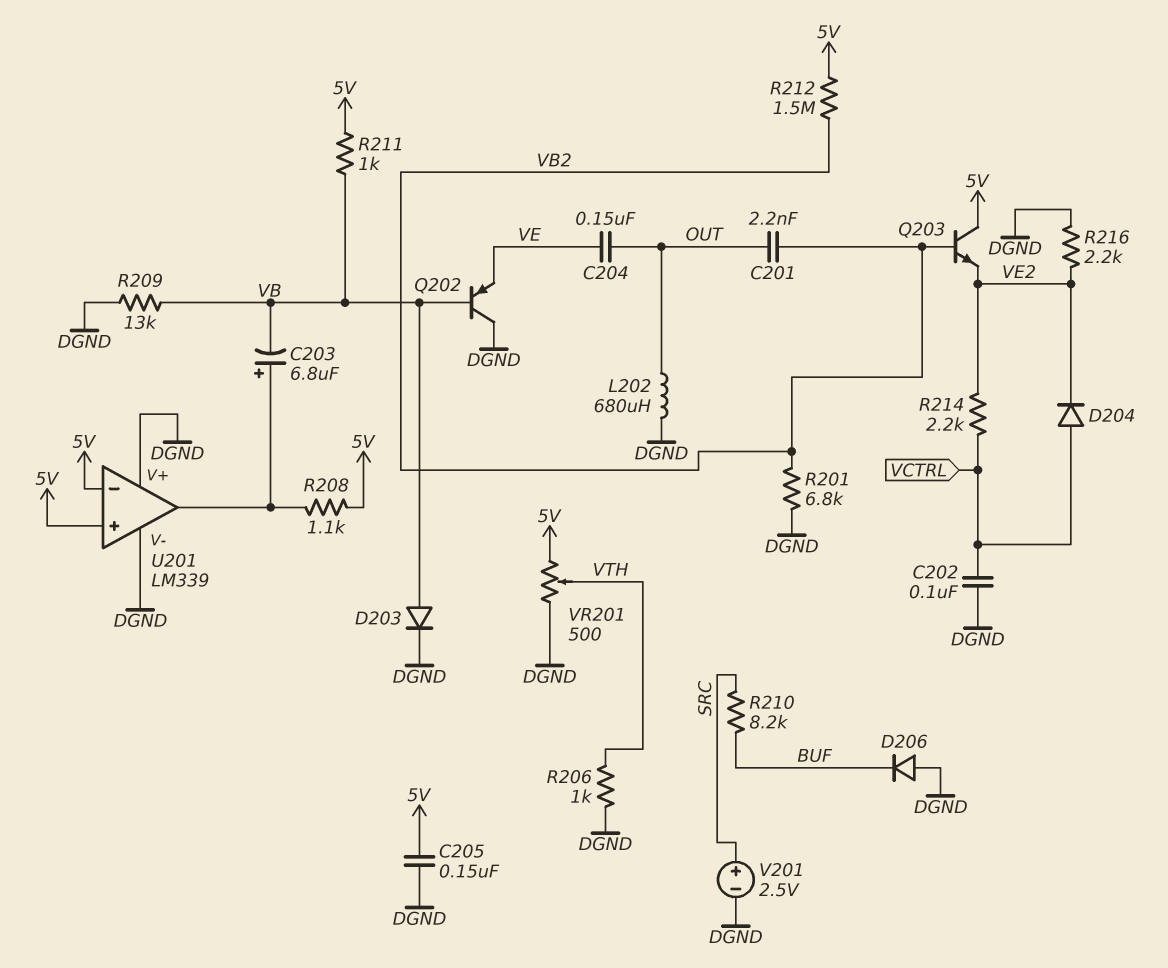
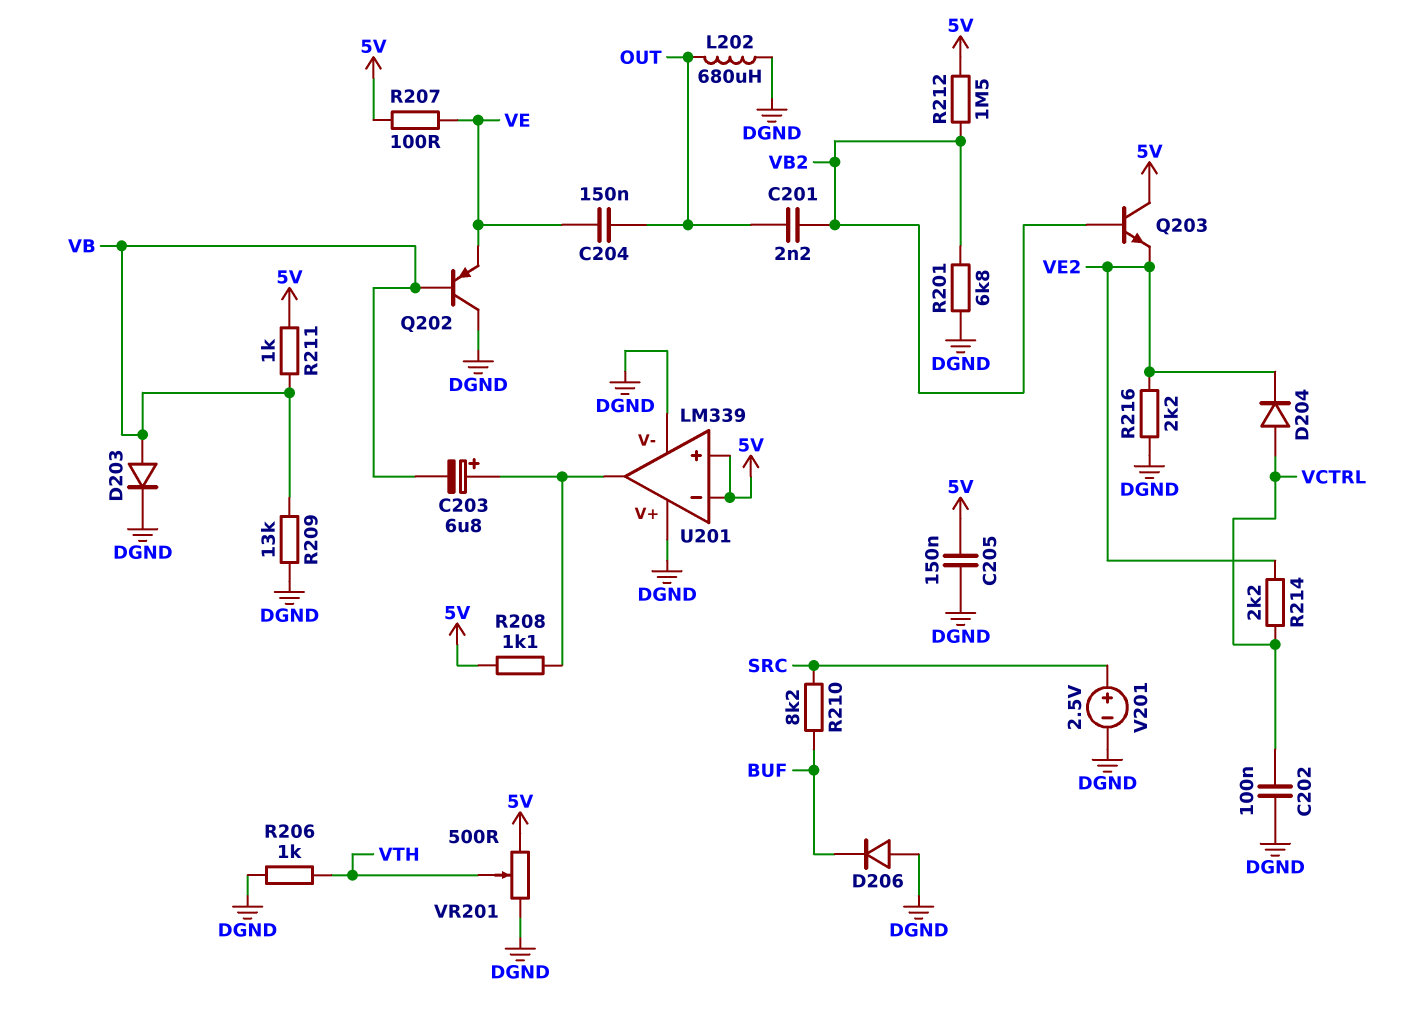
R207: none -> 100 (5V, VE)

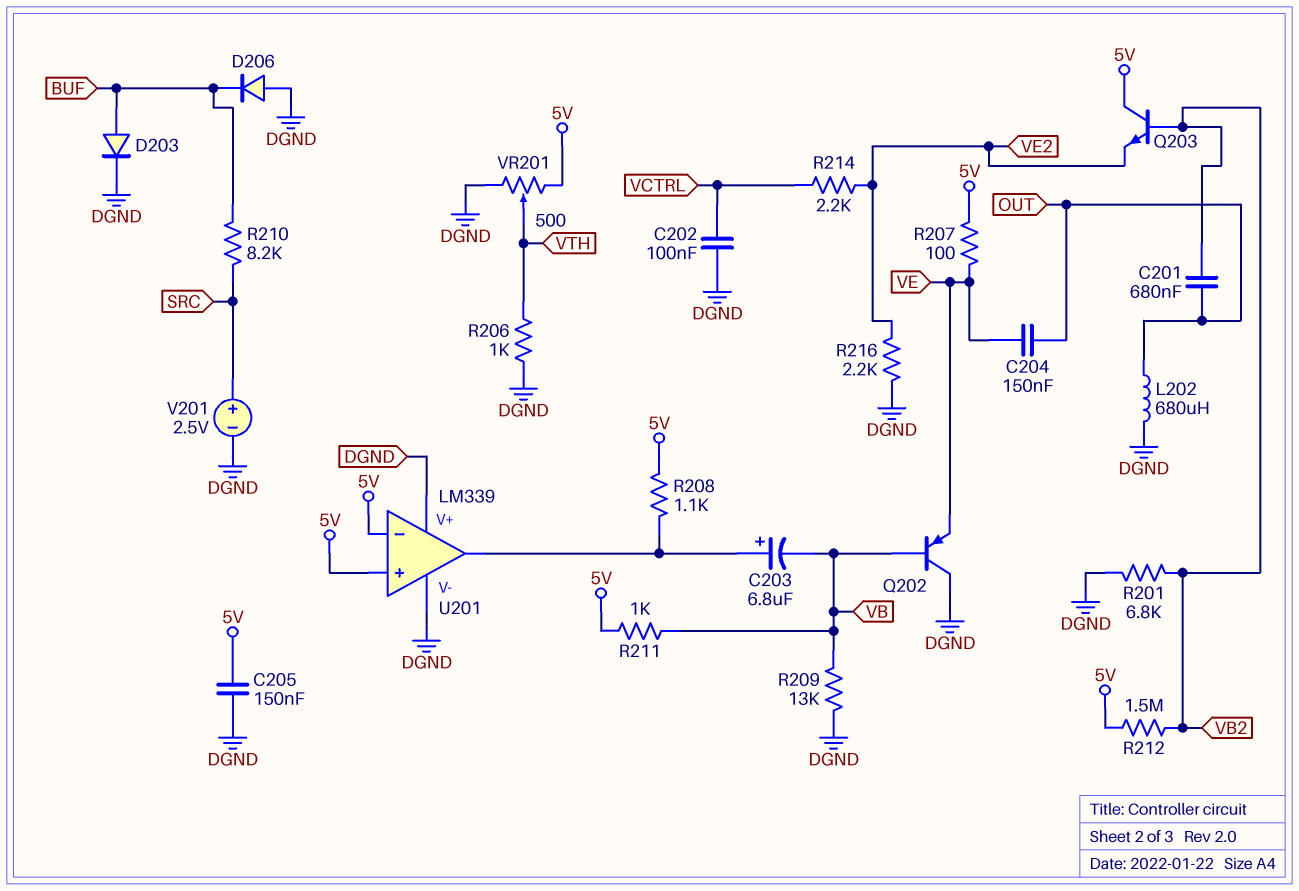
C201: 2.2nF (OUT, VB2) -> 680nF (OUT, VB2)
D203: diode (A VB, K DGND) -> diode (A BUF, K DGND)
D204: diode (A VCTRL, K VE2) -> none

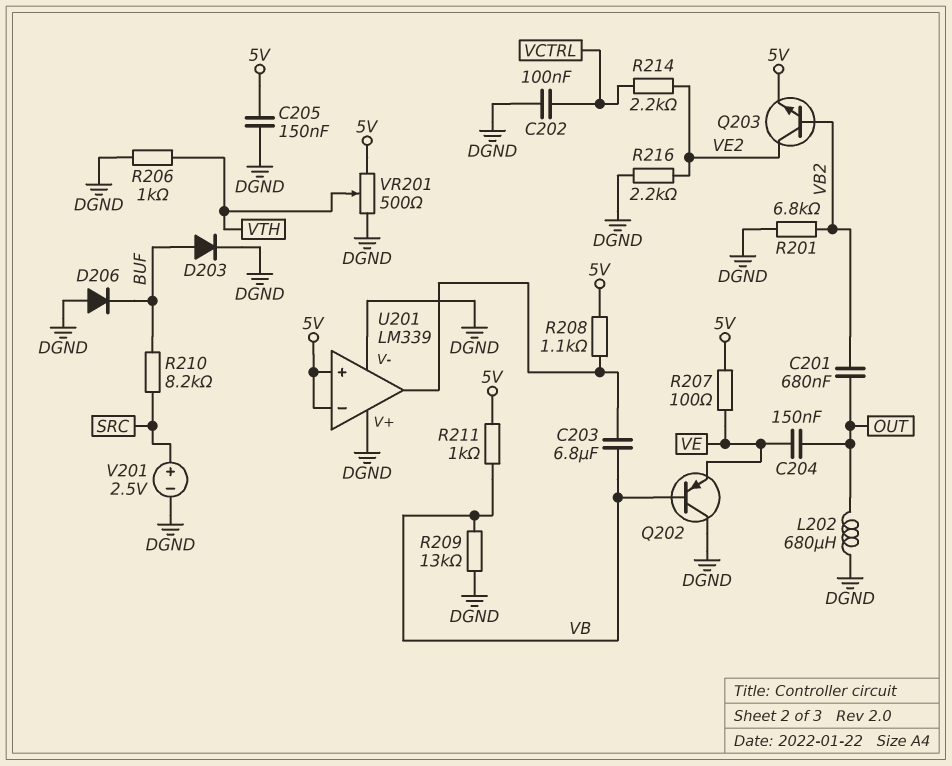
C203: 6.8uF (plus U201/out, minus VB) -> 6.8uF (U201/out, VB)
Q203: NPN (B VB2, C 5V, E VE2) -> NPN (B VB2, C VE2, E 5V)
R212: 1.5M (5V, VB2) -> none

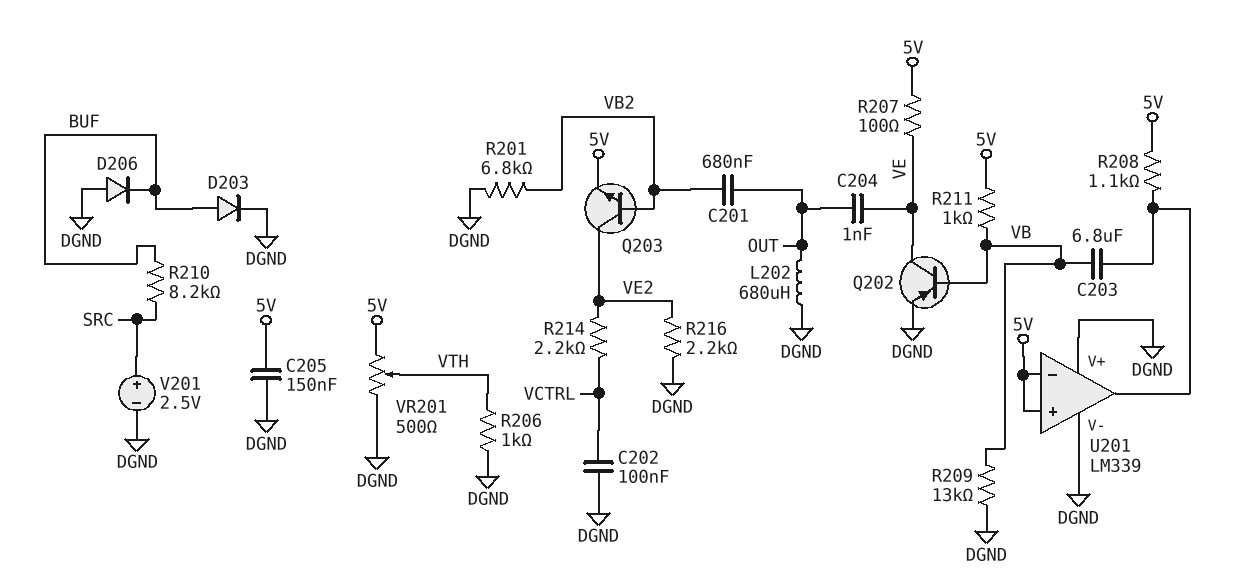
C204: 150nF (OUT, VE) -> 1nF (OUT, VE)
Q202: PNP (B VB, C DGND, E VE) -> PNP (B VB, C VE, E DGND)

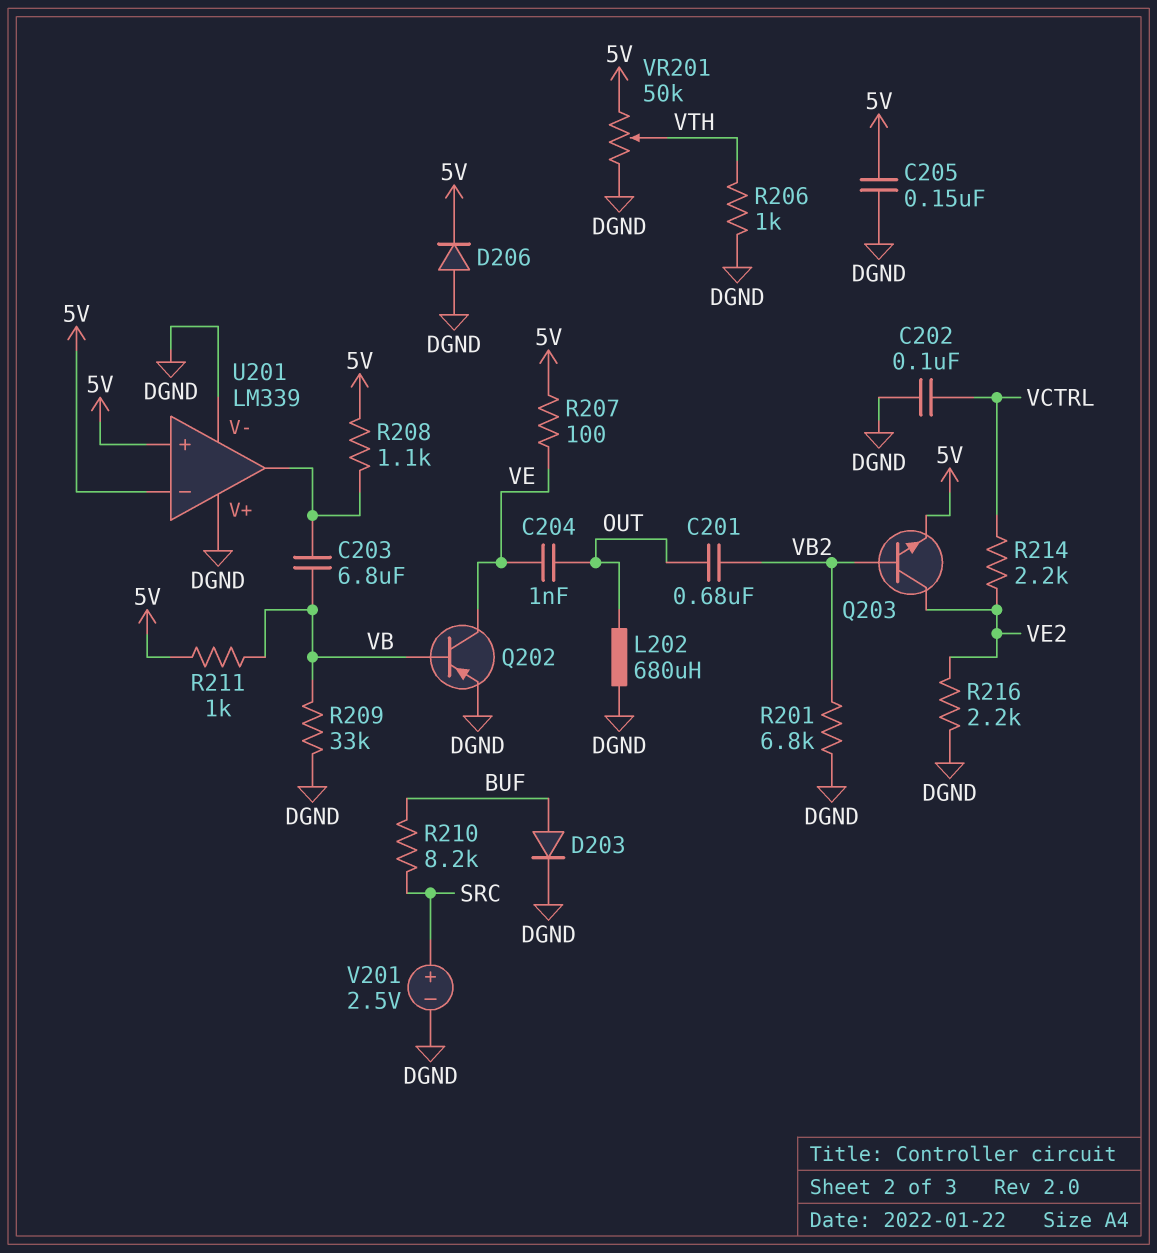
D206: diode (A DGND, K BUF) -> diode (A DGND, K 5V)
R209: 13k (DGND, VB) -> 33k (DGND, VB)
VR201: 500 (5V, DGND, wiper VTH) -> 50k (5V, DGND, wiper VTH)

